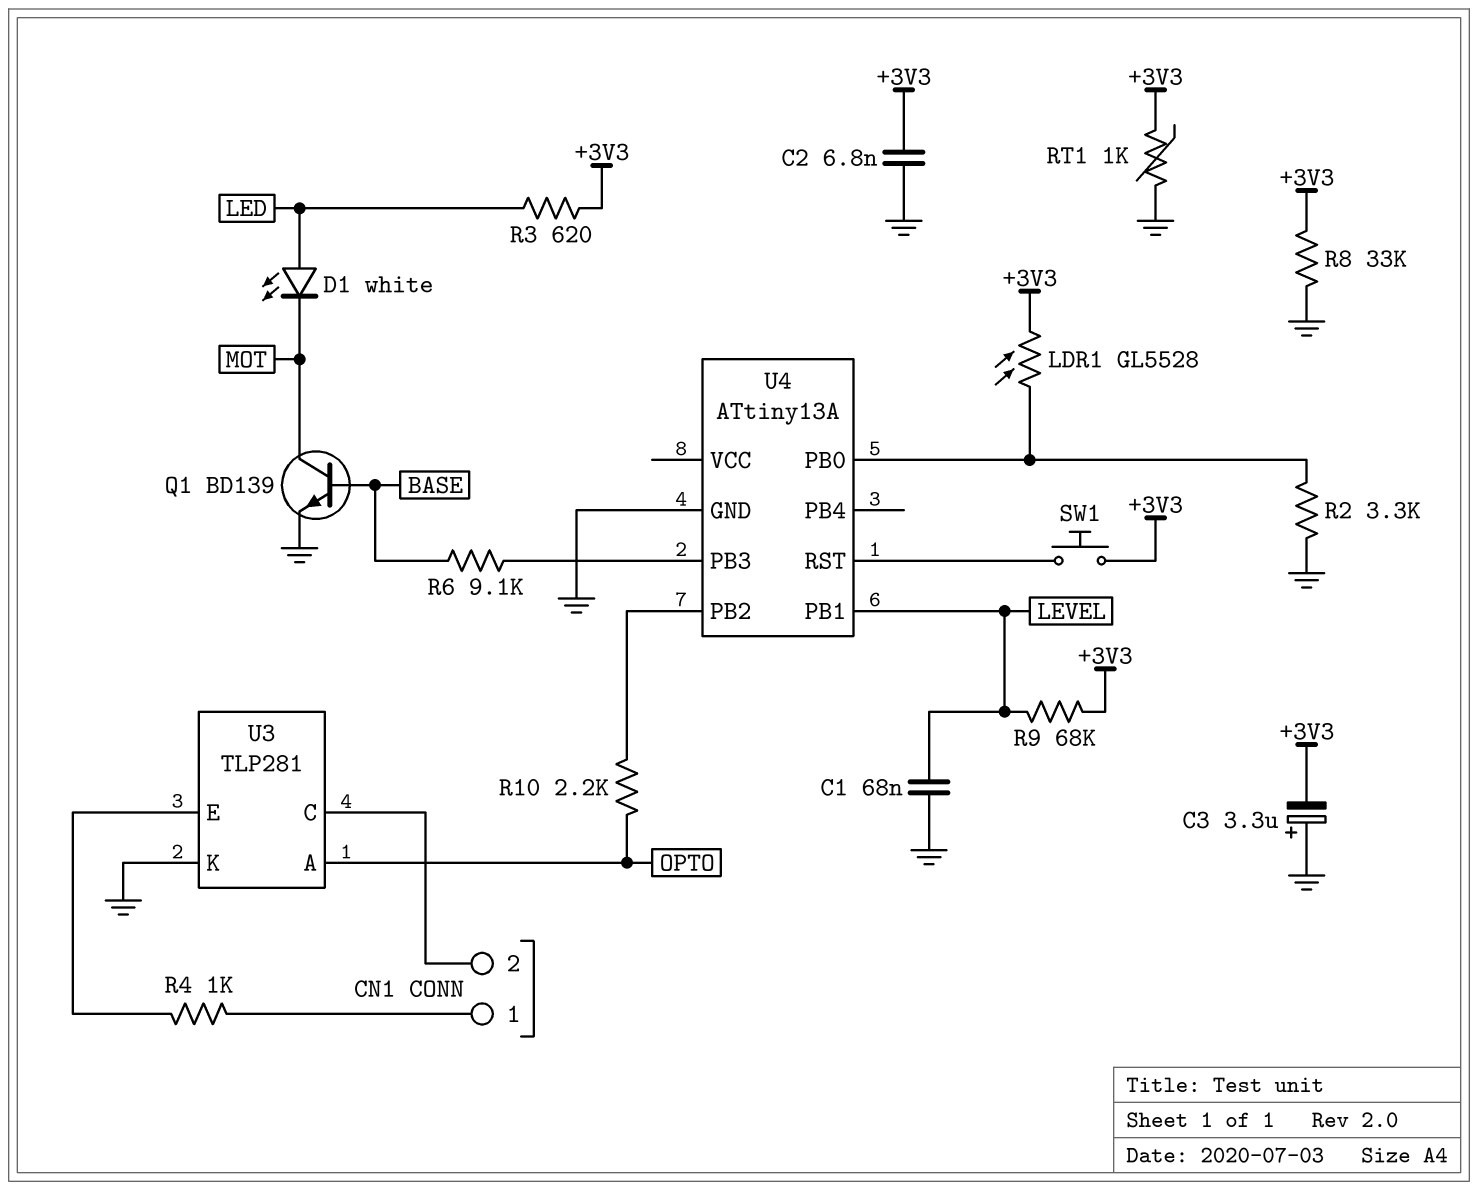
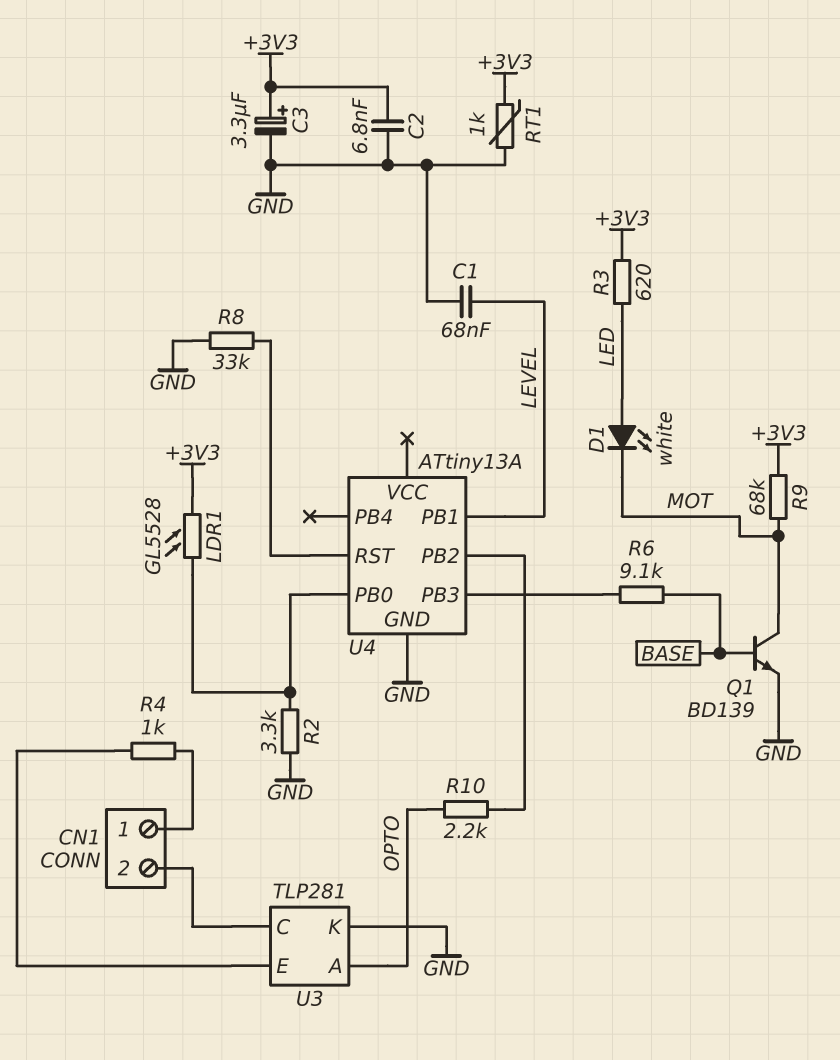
C3: 3.3uF (plus GND, minus +3V3) -> 3.3uF (plus +3V3, minus GND)
R8: 33k (+3V3, GND) -> 33k (GND, U4/RST)
R9: 68k (+3V3, LEVEL) -> 68k (+3V3, MOT)
SW1: button (+3V3, U4/RST) -> none

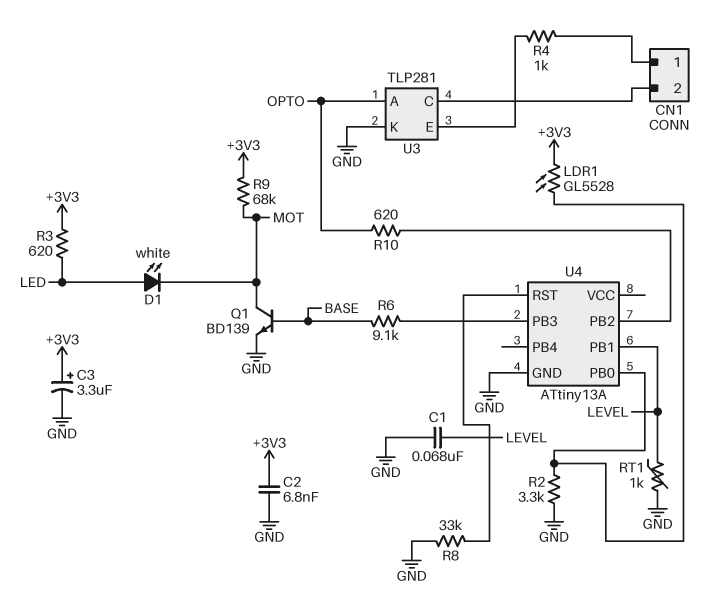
R10: 2.2k (OPTO, U4/PB2) -> 620 (OPTO, U4/PB2)
RT1: 1k (+3V3, GND) -> 1k (GND, LEVEL)

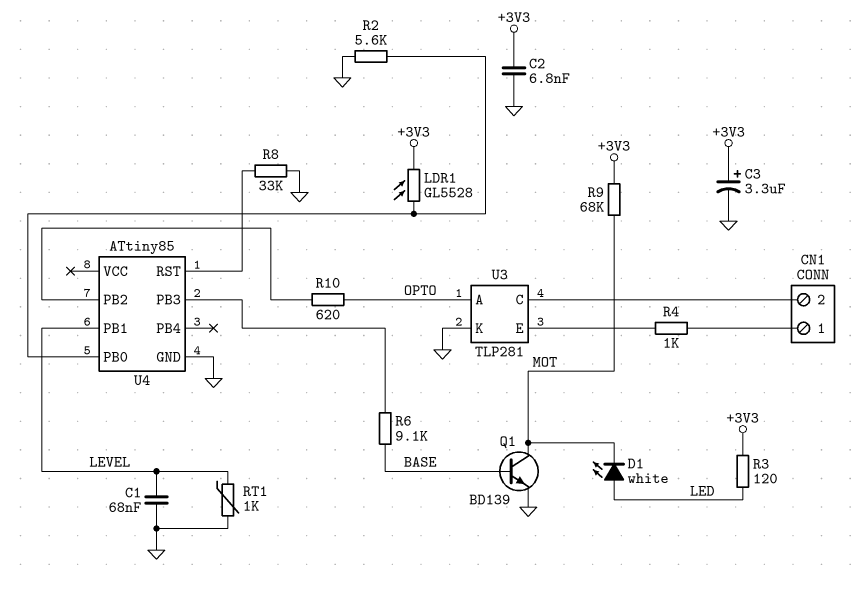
R2: 3.3k (GND, U4/PB0) -> 5.6k (GND, U4/PB0)
R3: 620 (+3V3, LED) -> 120 (+3V3, LED)
U4: ATtiny13A -> ATtiny85

